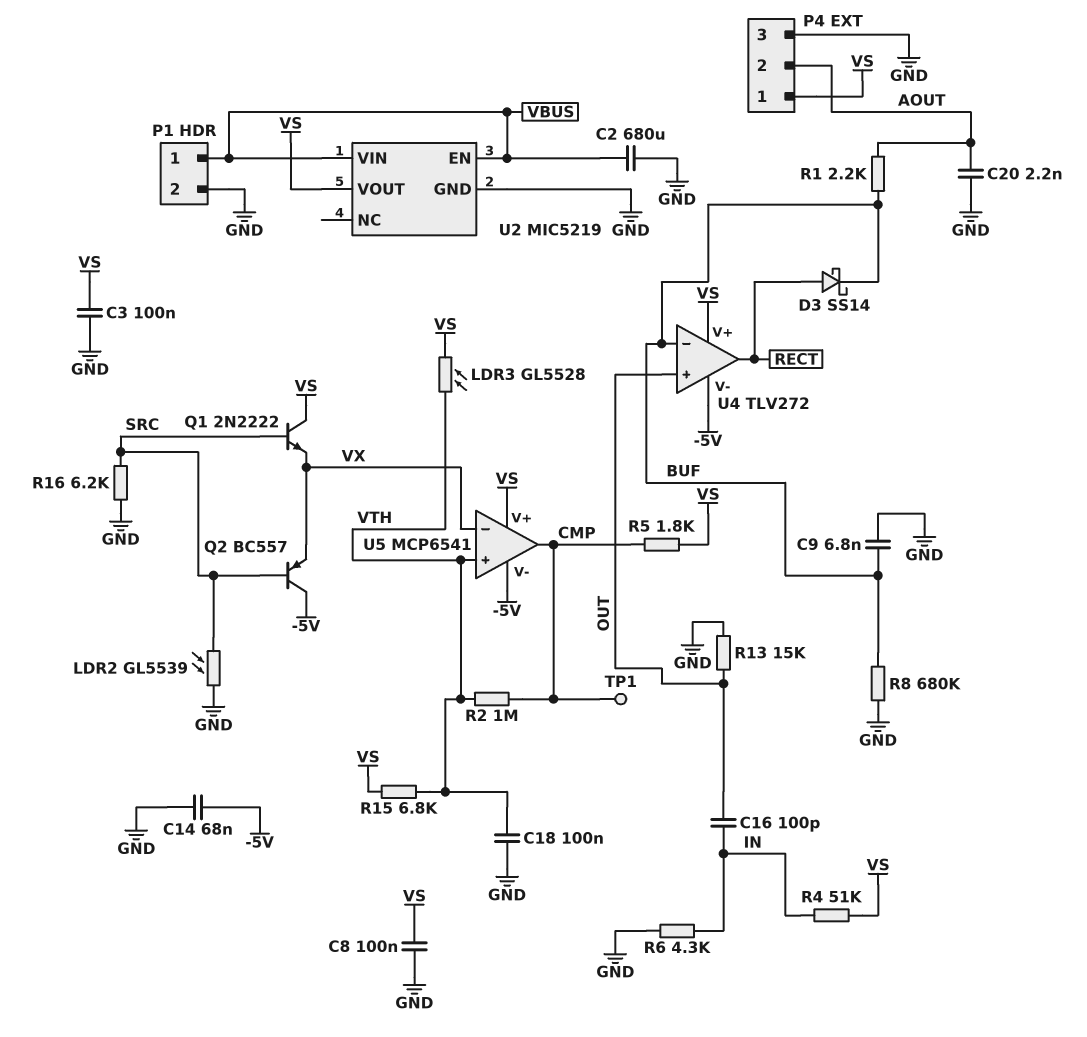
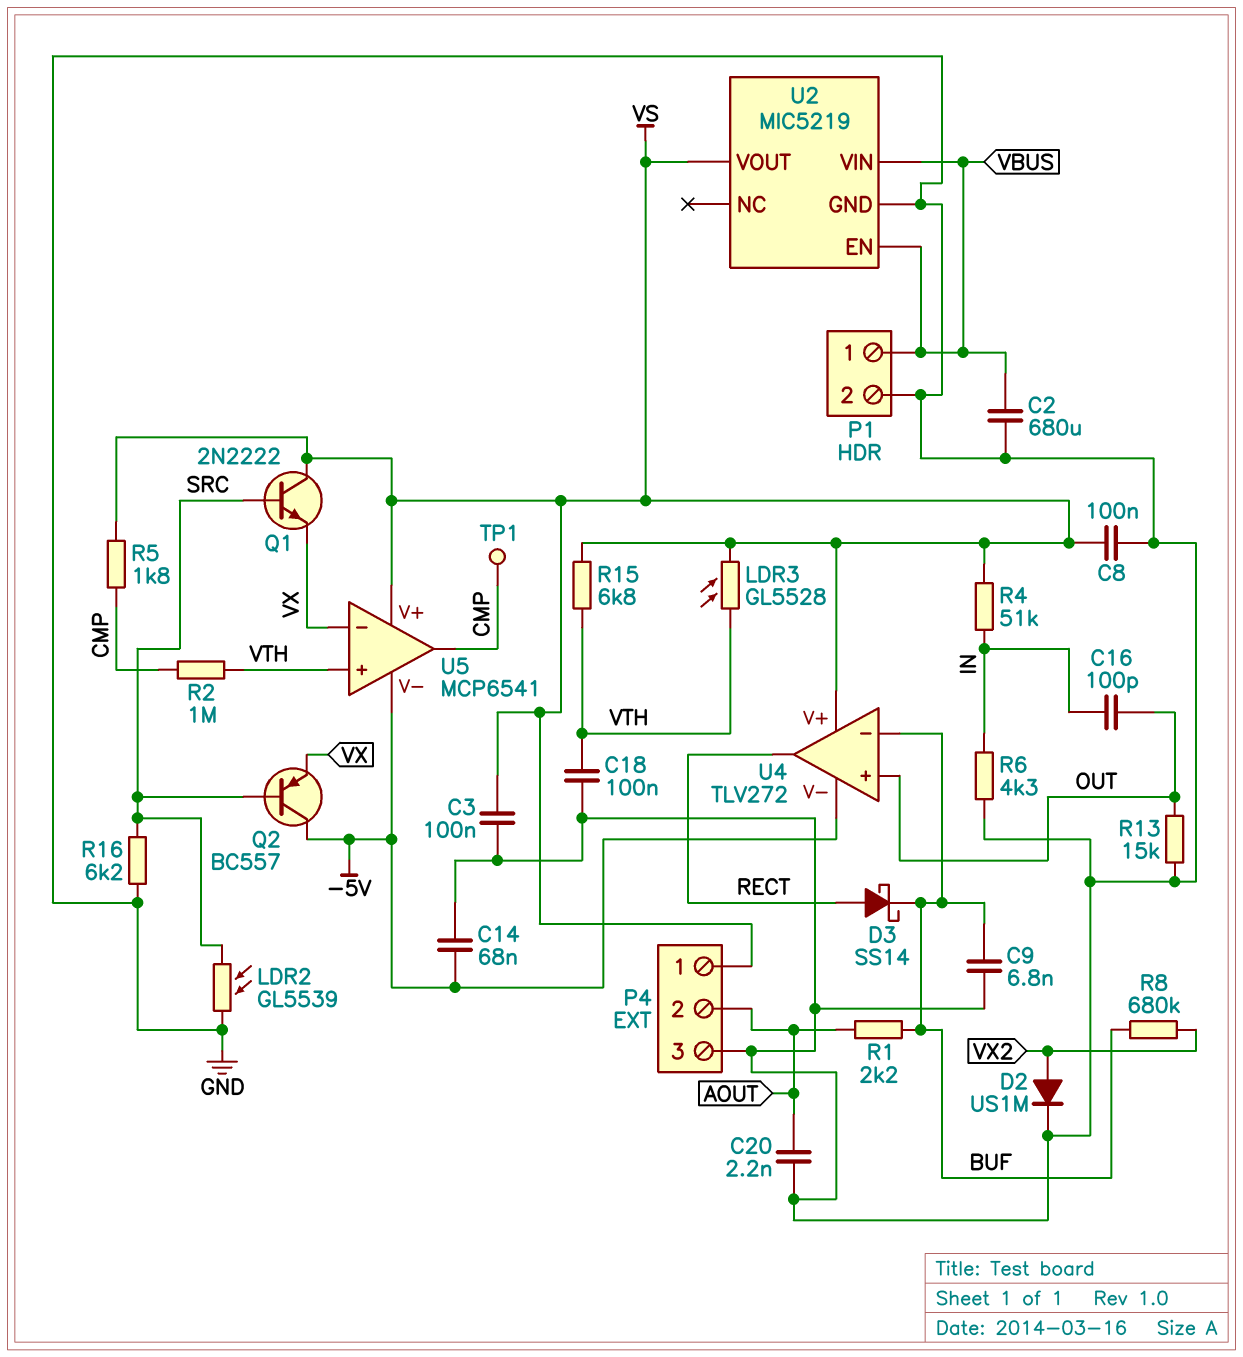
D2: none -> diode US1M (A VX2, K GND)
R8: 680k (BUF, GND) -> 680k (BUF, VX2)

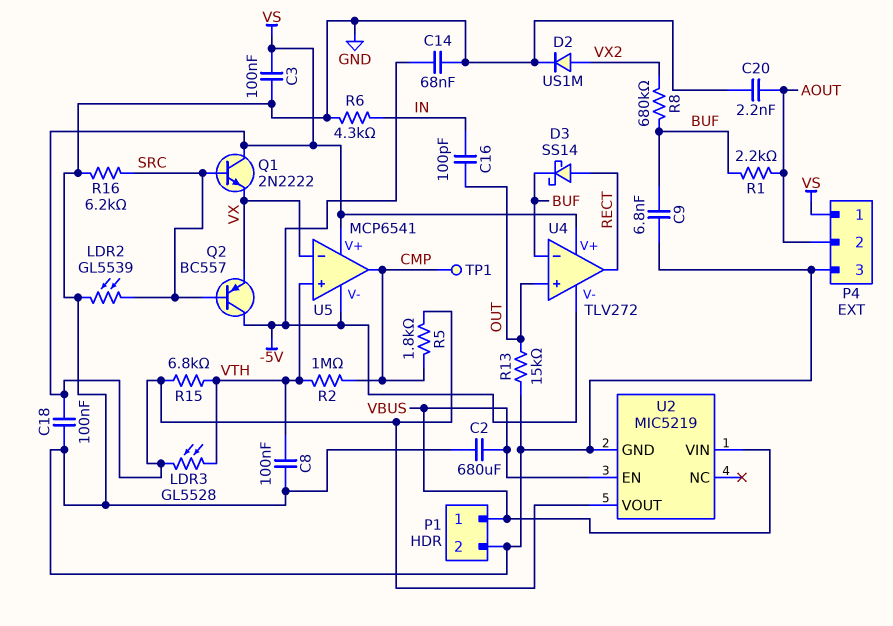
C8: 100nF (GND, VS) -> 100nF (GND, VTH)
C18: 100nF (GND, VTH) -> 100nF (GND, VS)
R4: 51k (IN, VS) -> none

